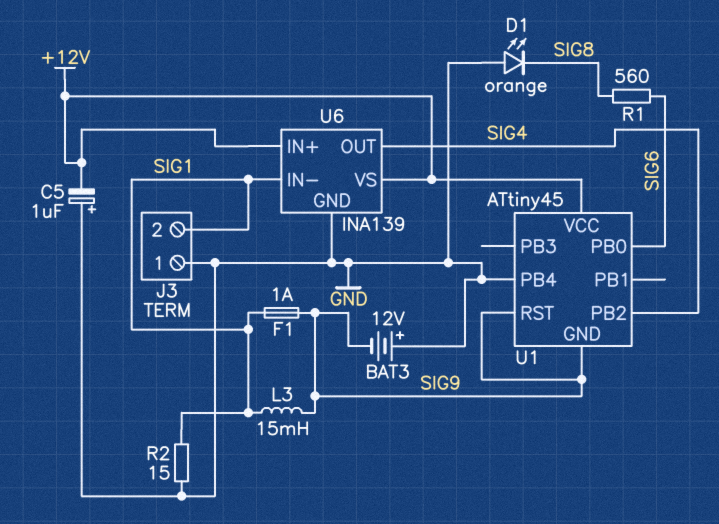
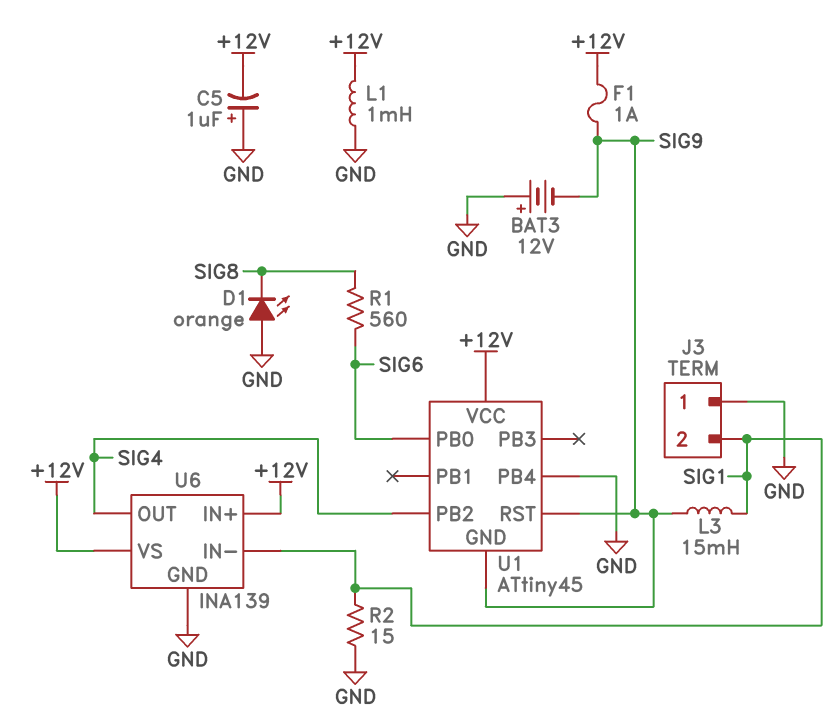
F1: 1A (SIG1, SIG9) -> 1A (+12V, SIG9)
L1: none -> 1mH (+12V, GND)

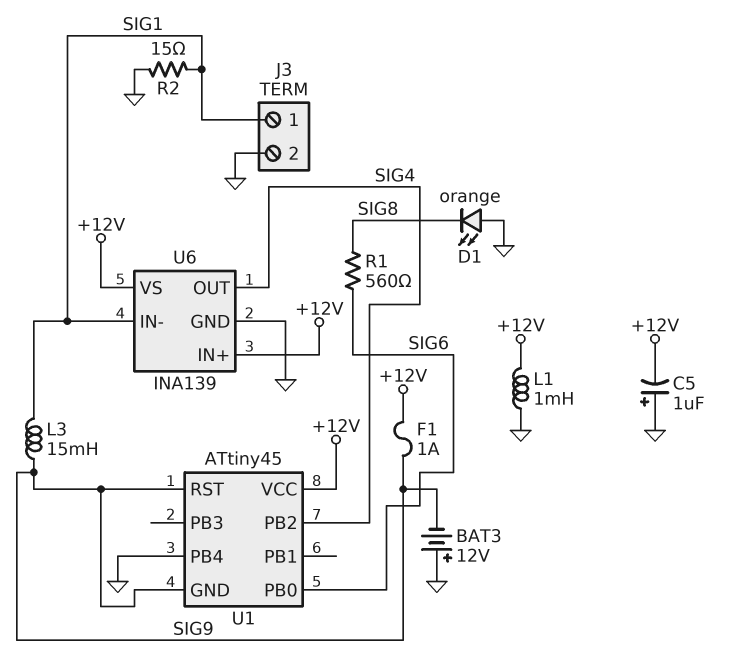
J3 pin 1: GND -> SIG1
J3 pin 2: SIG1 -> GND

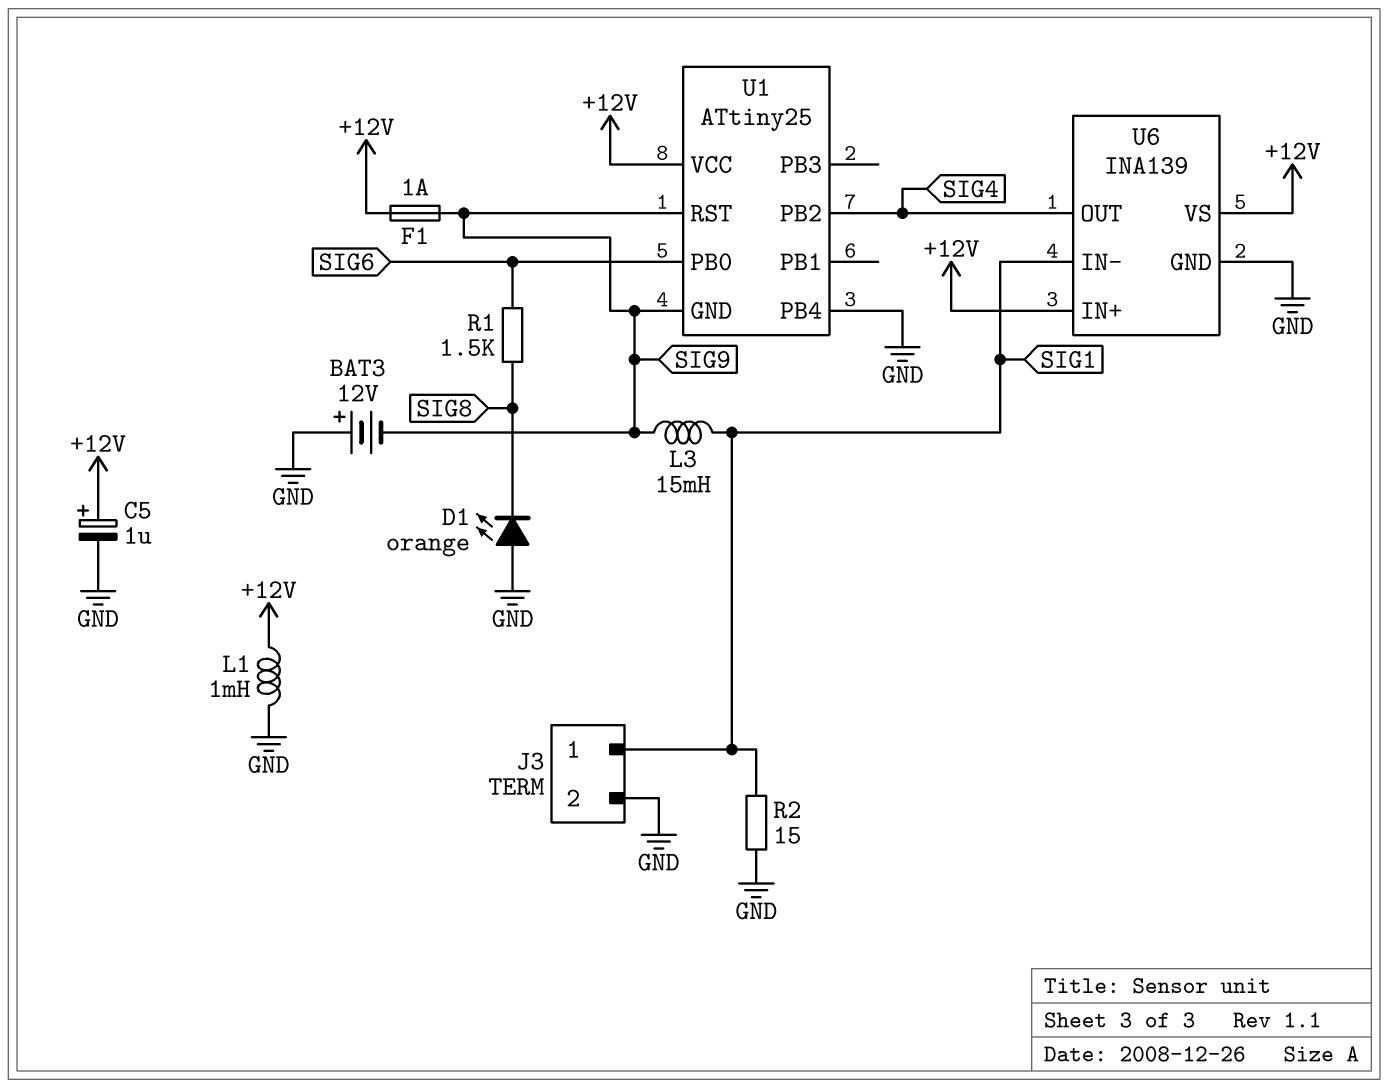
C5: 1uF (plus GND, minus +12V) -> 1uF (plus +12V, minus GND)
R1: 560 (SIG6, SIG8) -> 1.5k (SIG6, SIG8)
U1: ATtiny45 -> ATtiny25

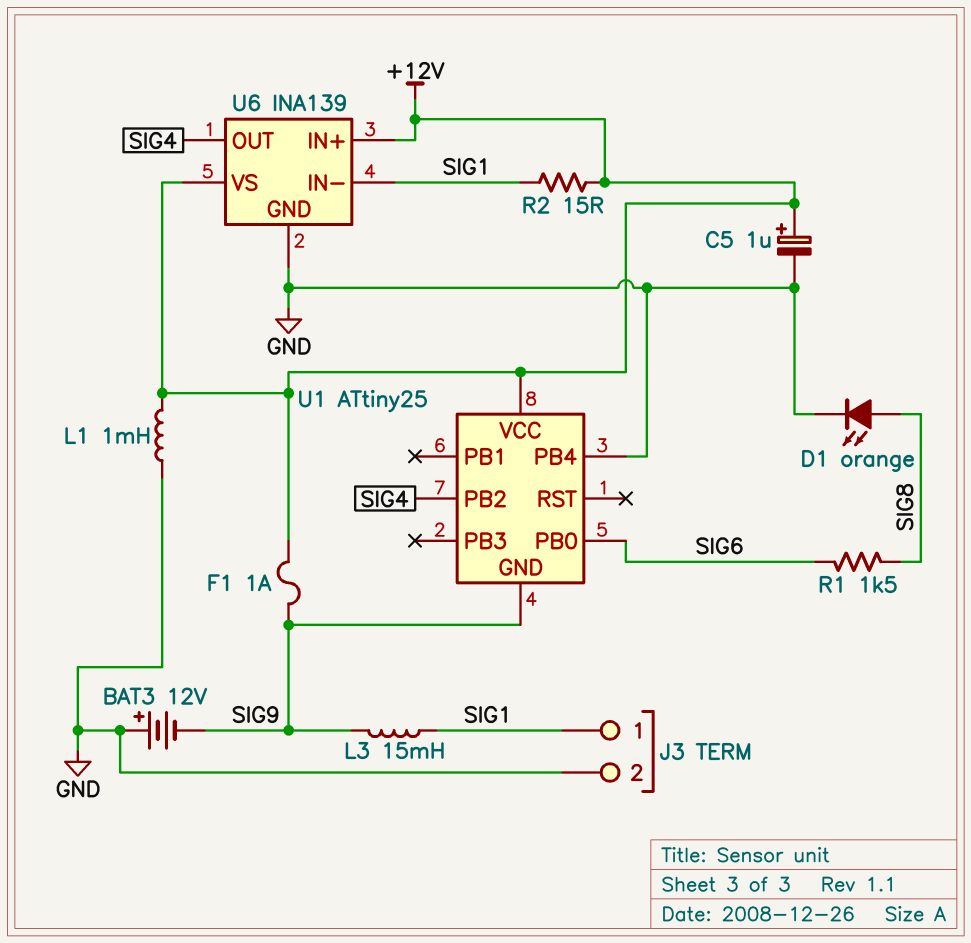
D1: LED orange (A GND, K SIG8) -> LED orange (A SIG8, K GND)
R2: 15 (GND, SIG1) -> 15 (+12V, SIG1)
U1 pin RST: SIG9 -> none

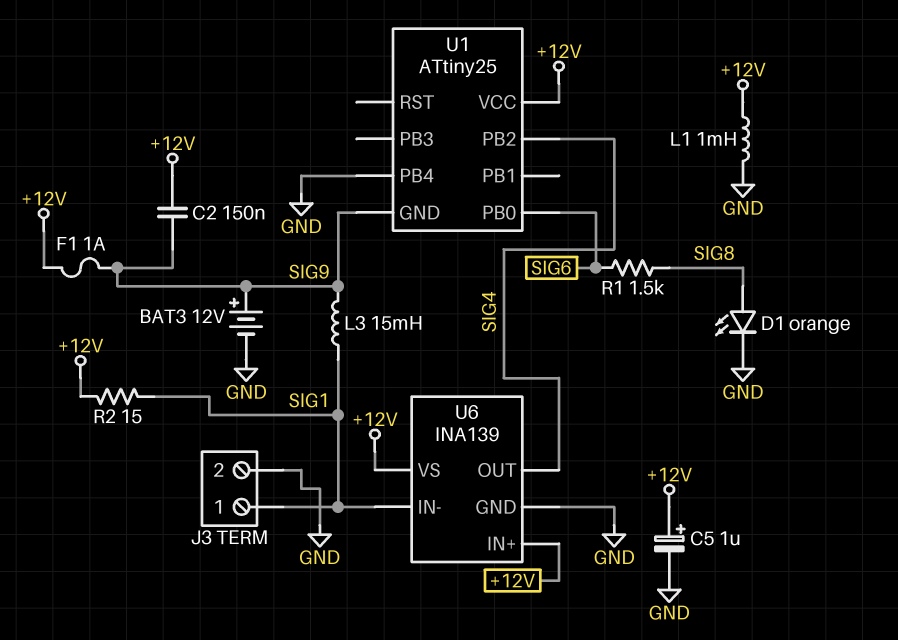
BAT3: 12V (plus GND, minus SIG9) -> 12V (plus SIG9, minus GND)
C2: none -> 150nF (+12V, SIG9)

